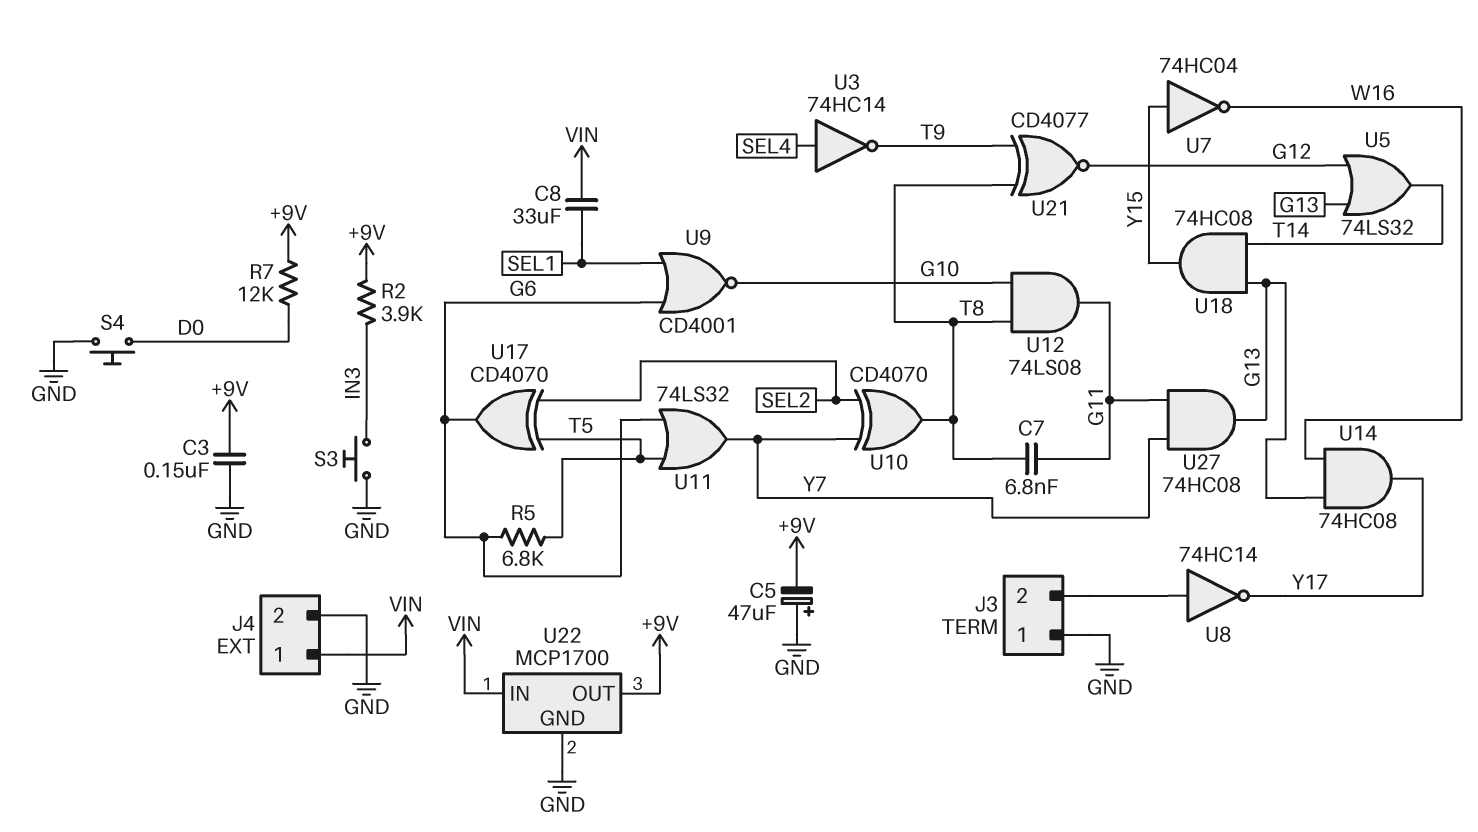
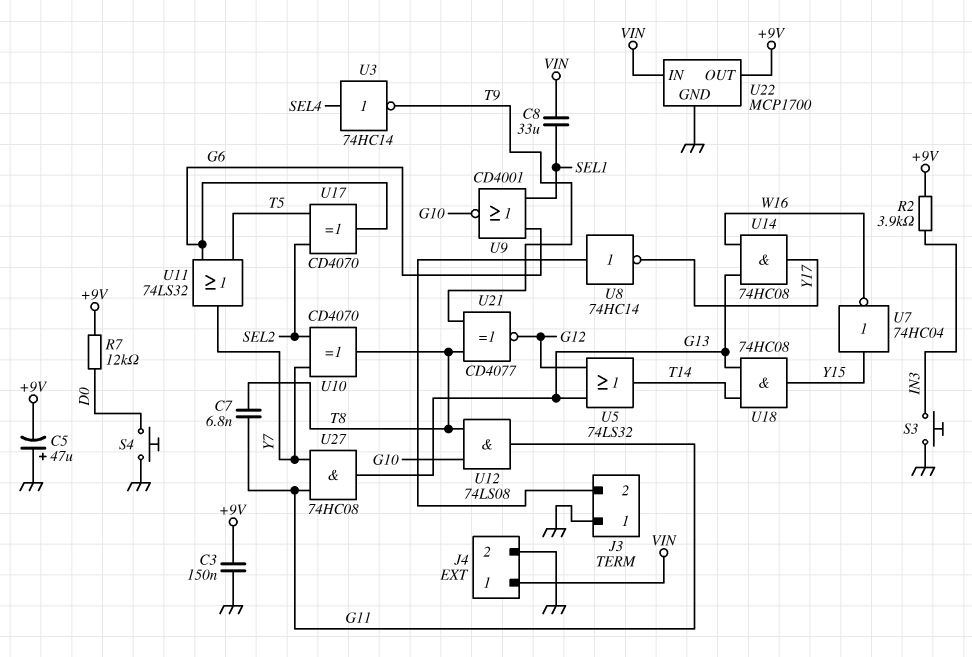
R5: 6.8k (G6, T5) -> none

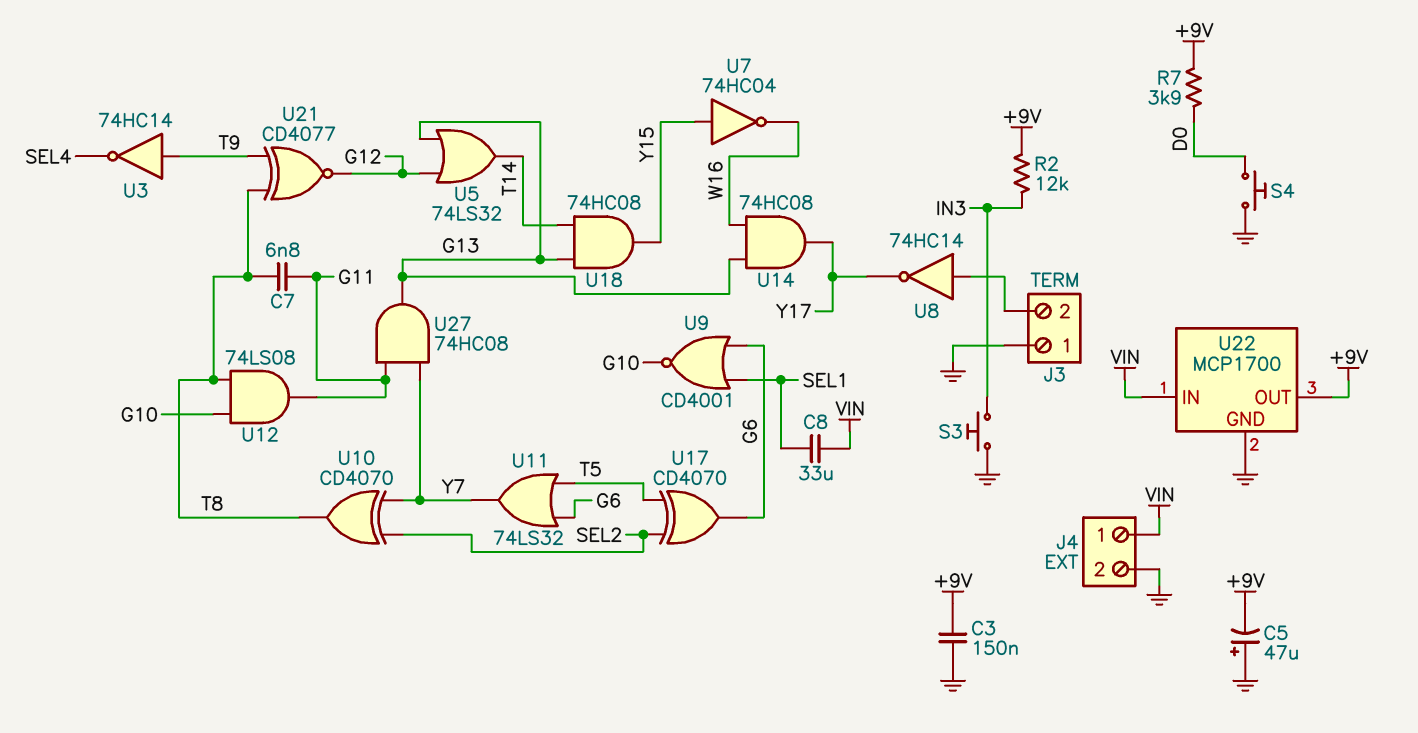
R2: 3.9k (+9V, IN3) -> 12k (+9V, IN3)
R7: 12k (+9V, D0) -> 3.9k (+9V, D0)
U3: NOT 74HC14 (in SEL4, out T9) -> NOT 74HC14 (in T9, out SEL4)

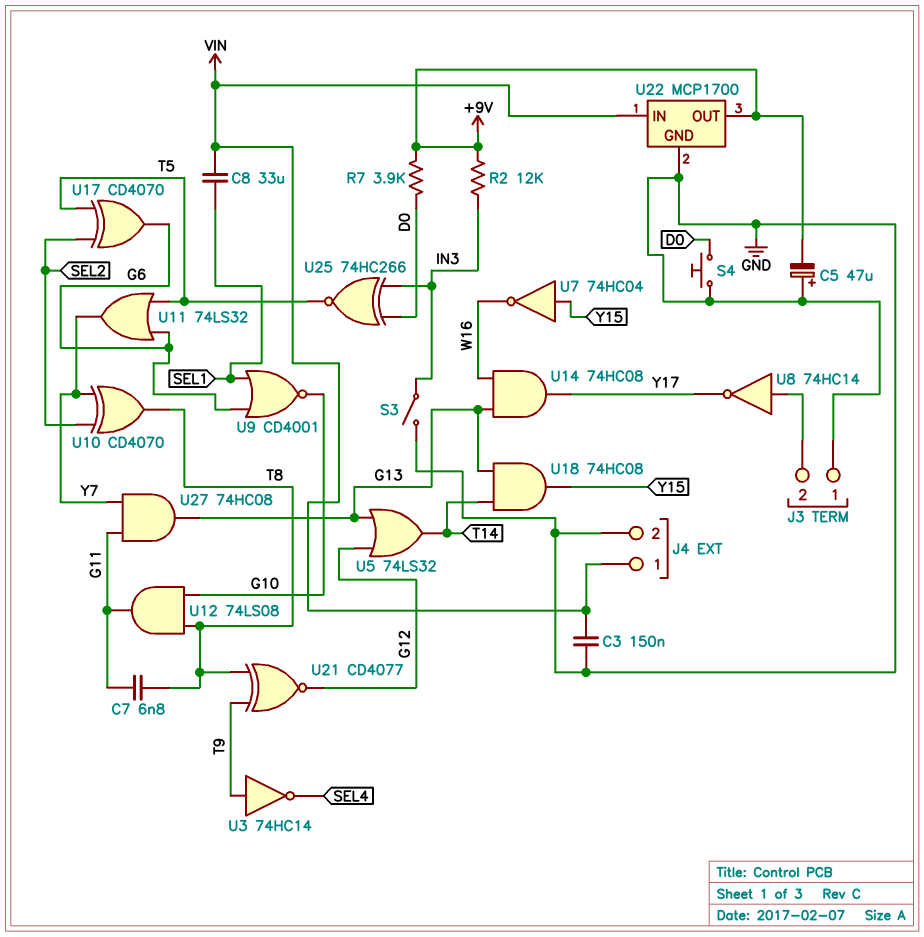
C3: 150nF (+9V, GND) -> 150nF (GND, VIN)
S3: button (GND, IN3) -> switch (GND, IN3)
U25: none -> XNOR 74HC266 (in D0, in IN3, out T5)

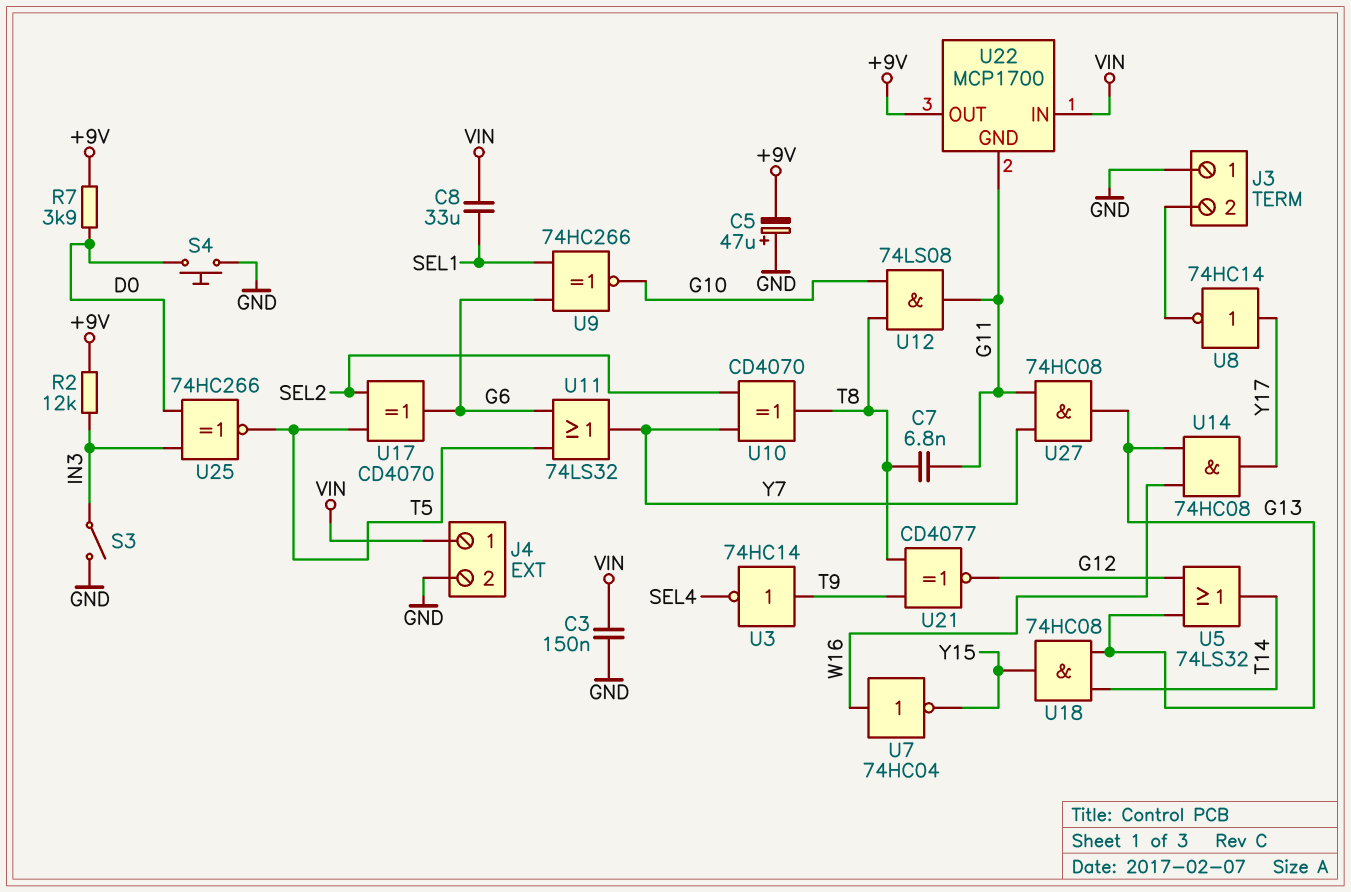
U7: NOT 74HC04 (in Y15, out W16) -> NOT 74HC04 (in W16, out Y15)
U8: NOT 74HC14 (in J3/2, out Y17) -> NOT 74HC14 (in Y17, out J3/2)
U9: NOR CD4001 (in G6, in SEL1, out G10) -> XNOR 74HC266 (in G6, in SEL1, out G10)
U22 pin GND: GND -> G11

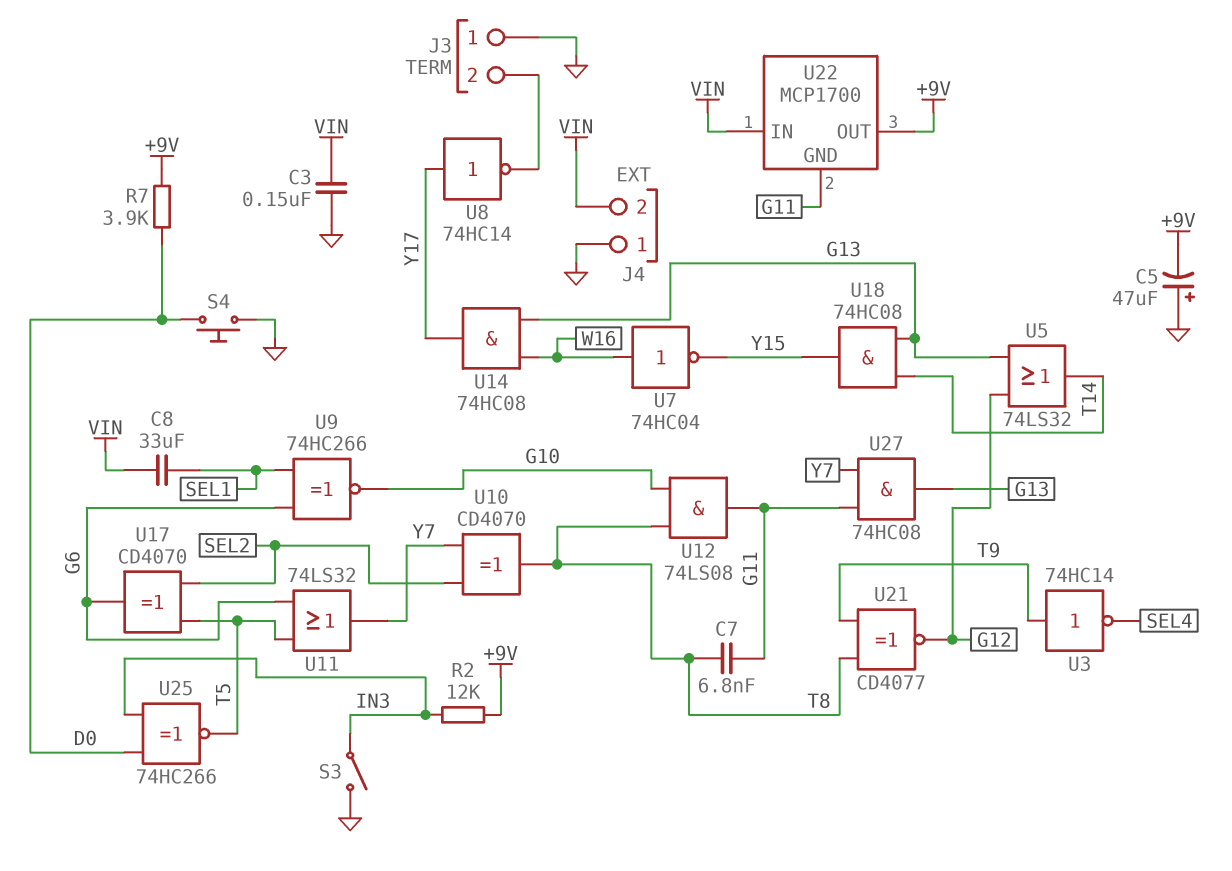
J4 pin 1: VIN -> GND
J4 pin 2: GND -> VIN

